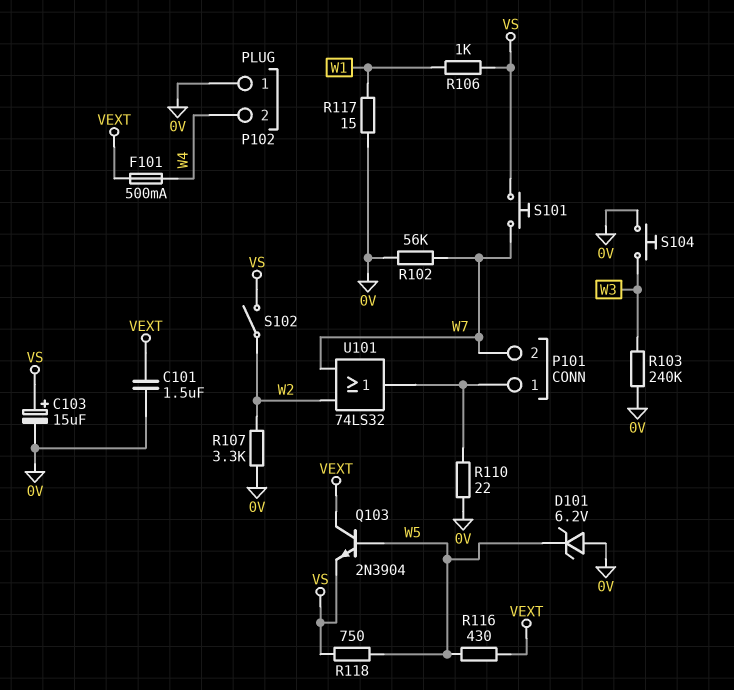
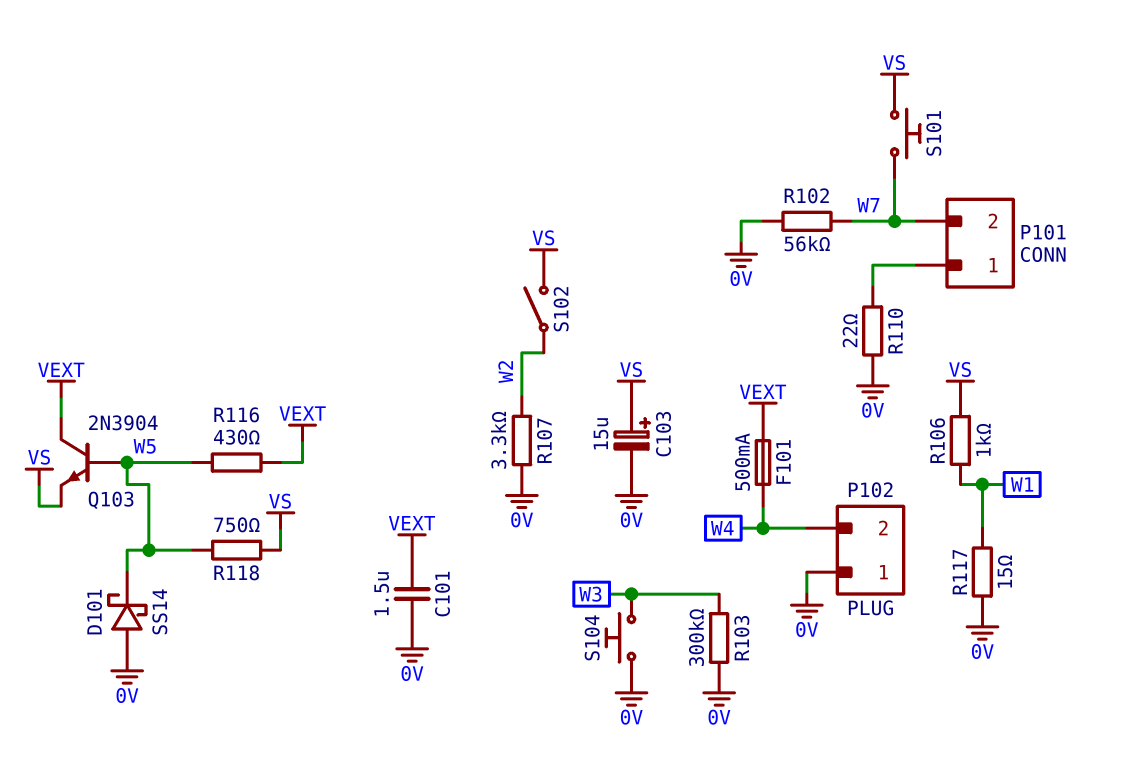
D101: zener 6.2V (A 0V, K W5) -> schottky SS14 (A 0V, K W5)
R103: 240k (0V, W3) -> 300k (0V, W3)
U101: OR 74LS32 (in W2, in W7, out P101/1) -> none

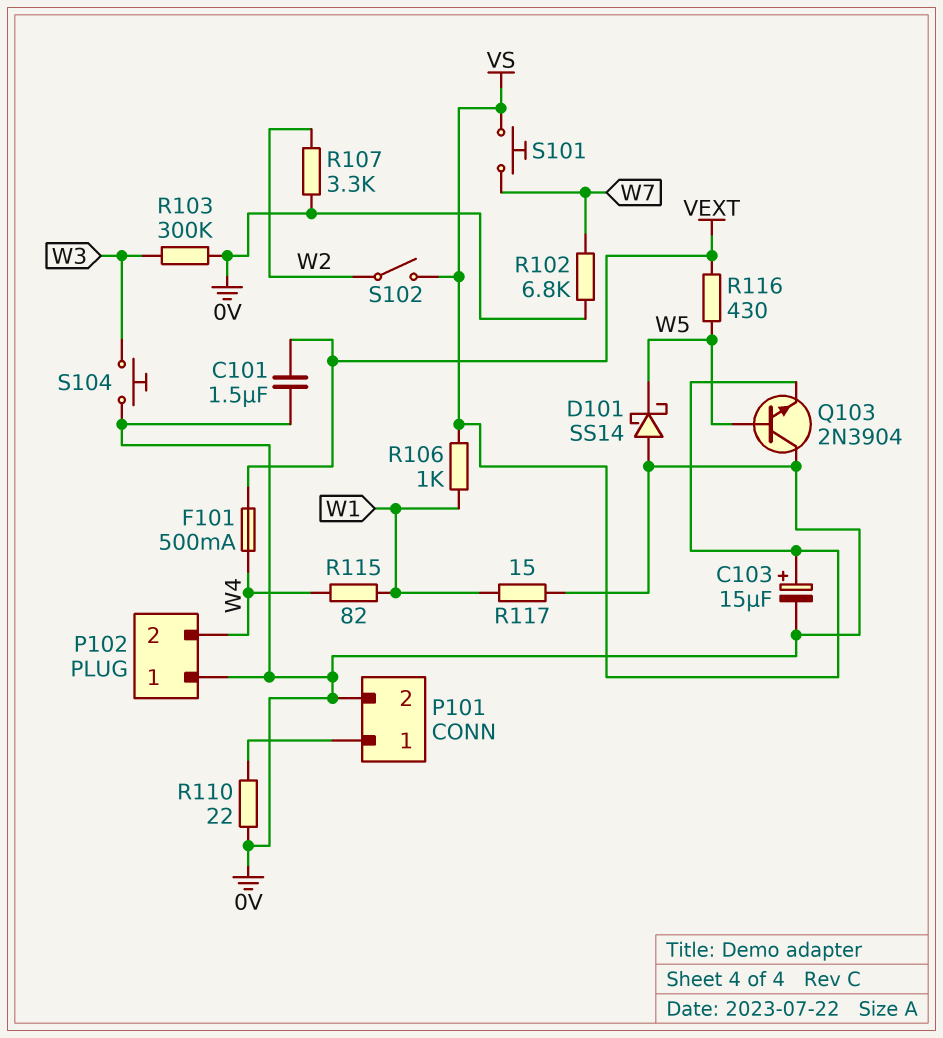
P101 pin 2: W7 -> 0V
Q103: NPN 2N3904 (B W5, C VEXT, E VS) -> NPN 2N3904 (B W5, C 0V, E VS)
R102: 56k (0V, W7) -> 6.8k (0V, W7)
R115: none -> 82 (W1, W4)
R118: 750 (VS, W5) -> none

